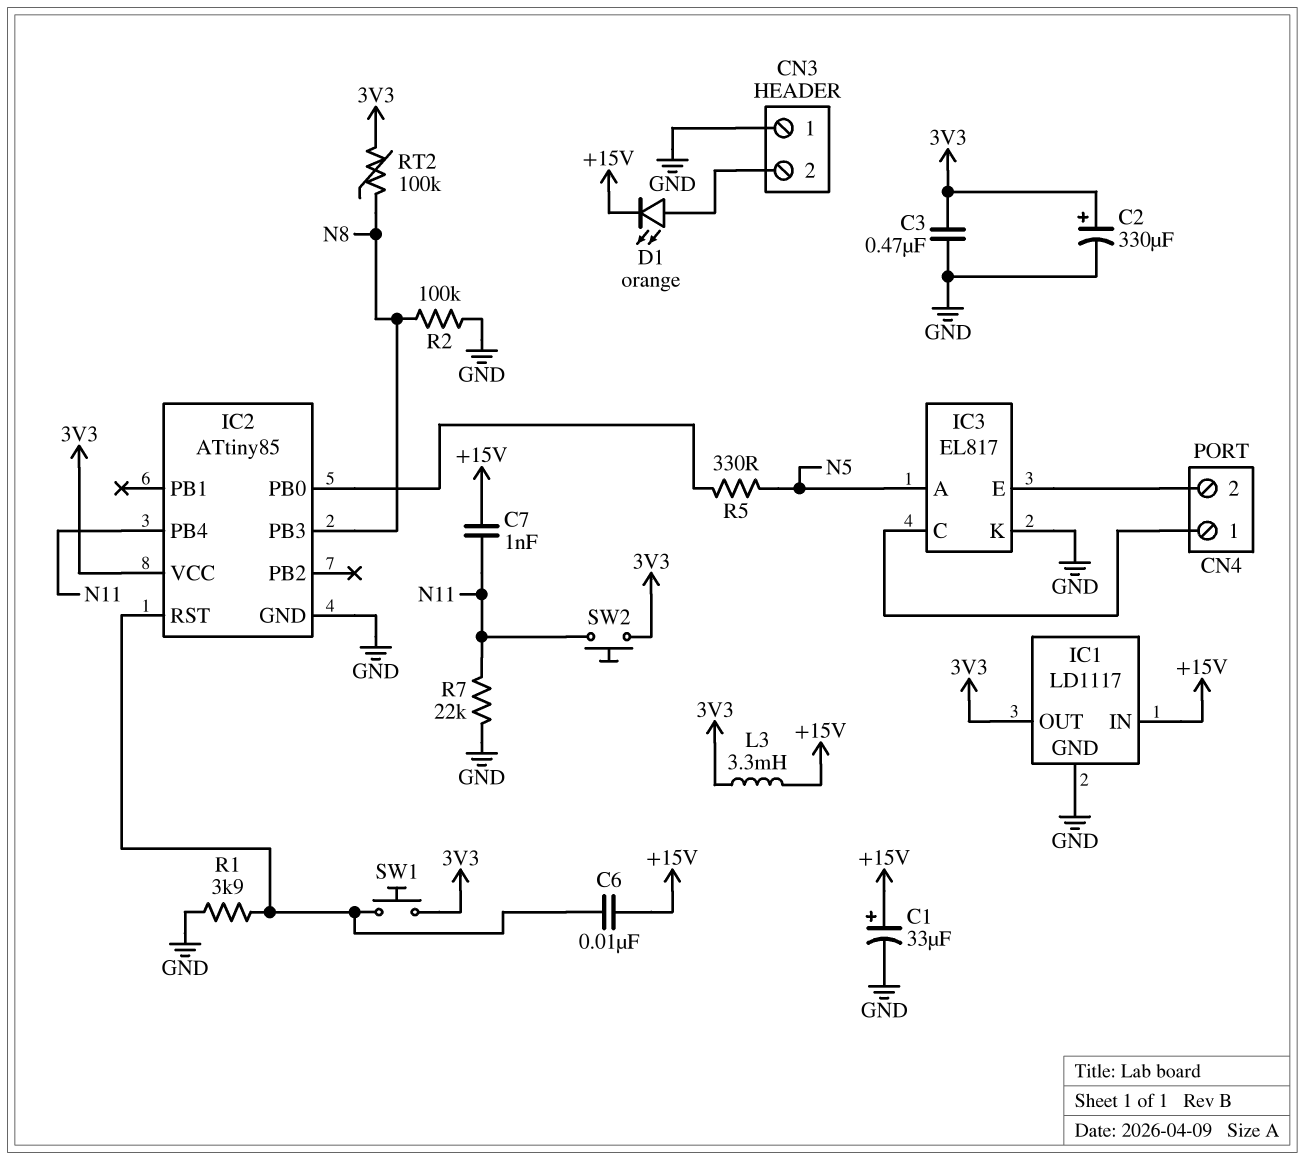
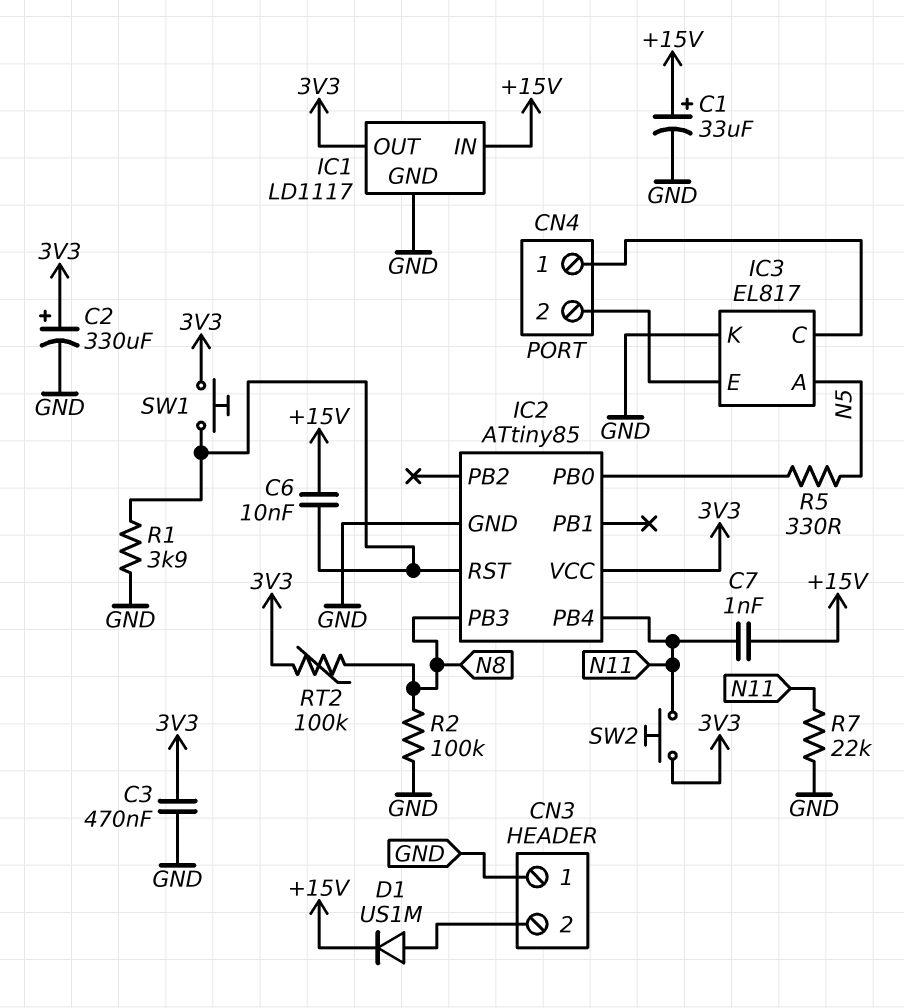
D1: LED orange (A CN3/2, K +15V) -> diode US1M (A CN3/2, K +15V)
L3: 3.3mH (+15V, 3V3) -> none

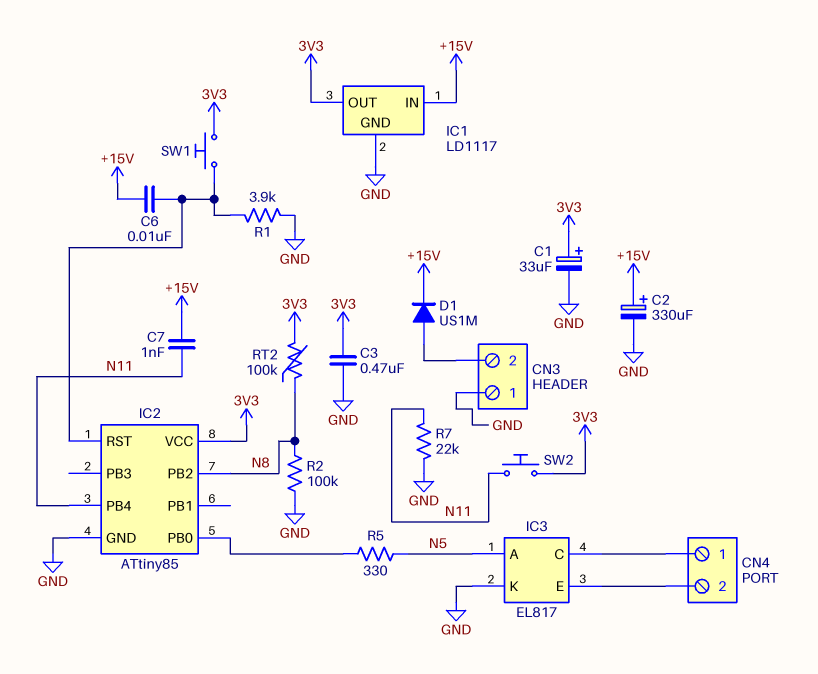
C1: 33uF (plus +15V, minus GND) -> 33uF (plus 3V3, minus GND)
C2: 330uF (plus 3V3, minus GND) -> 330uF (plus +15V, minus GND)
IC2 pin PB2: none -> N8
IC2 pin PB3: N8 -> none

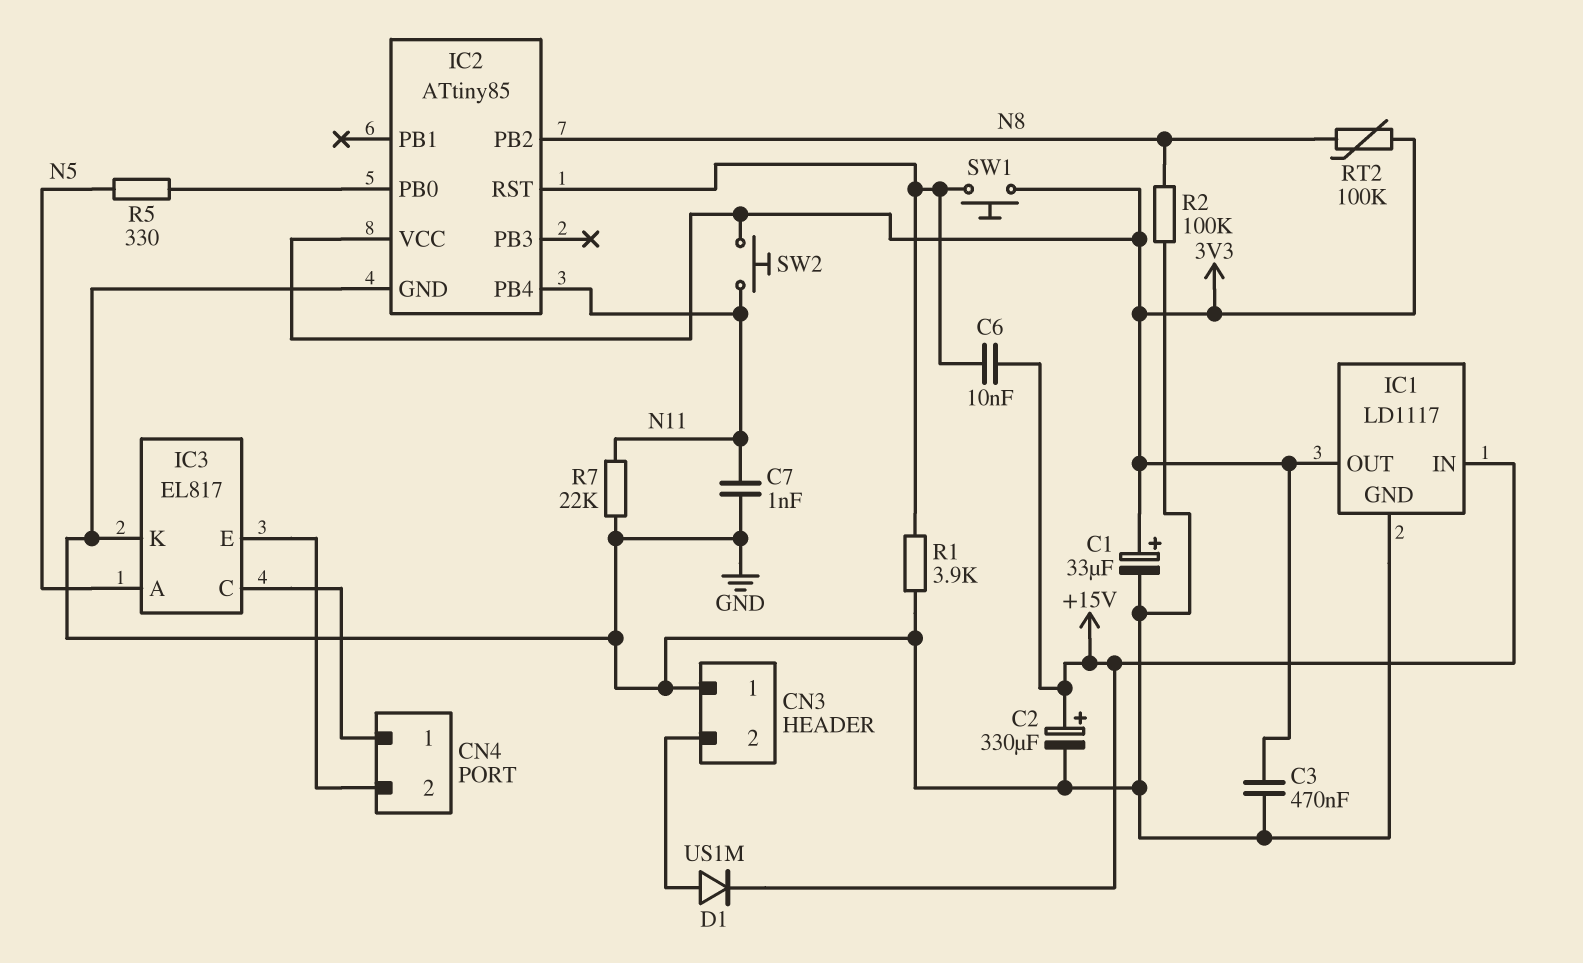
C7: 1nF (+15V, N11) -> 1nF (GND, N11)

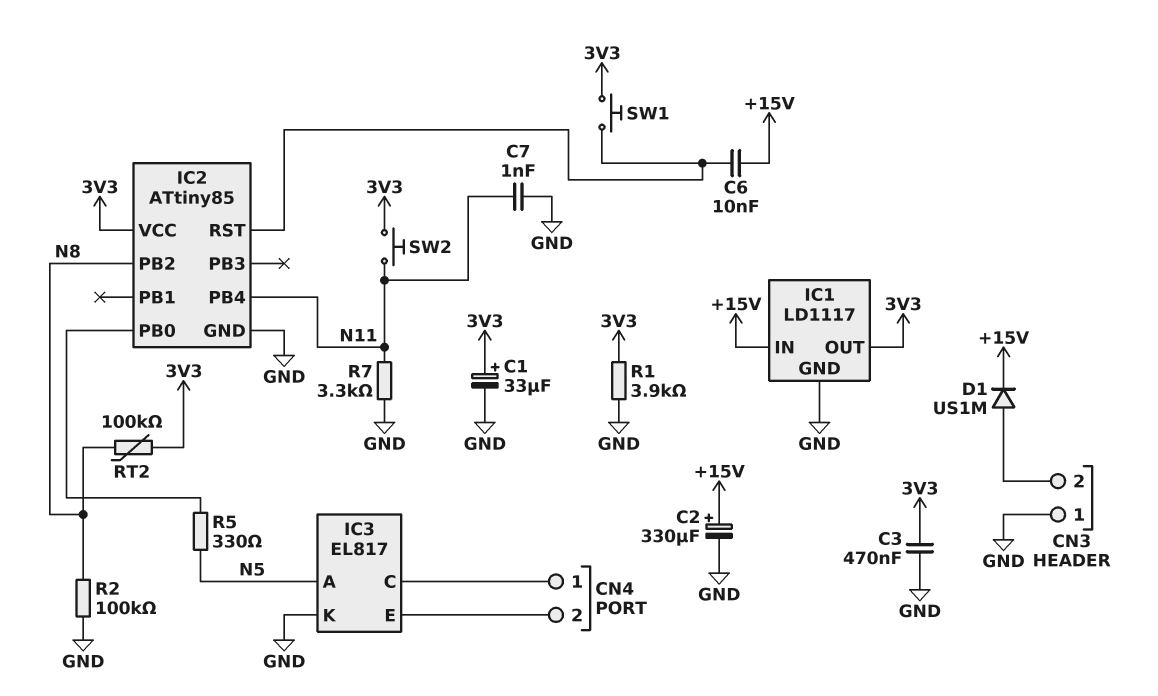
R1: 3.9k (GND, IC2/RST) -> 3.9k (3V3, GND)
R7: 22k (GND, N11) -> 3.3k (GND, N11)

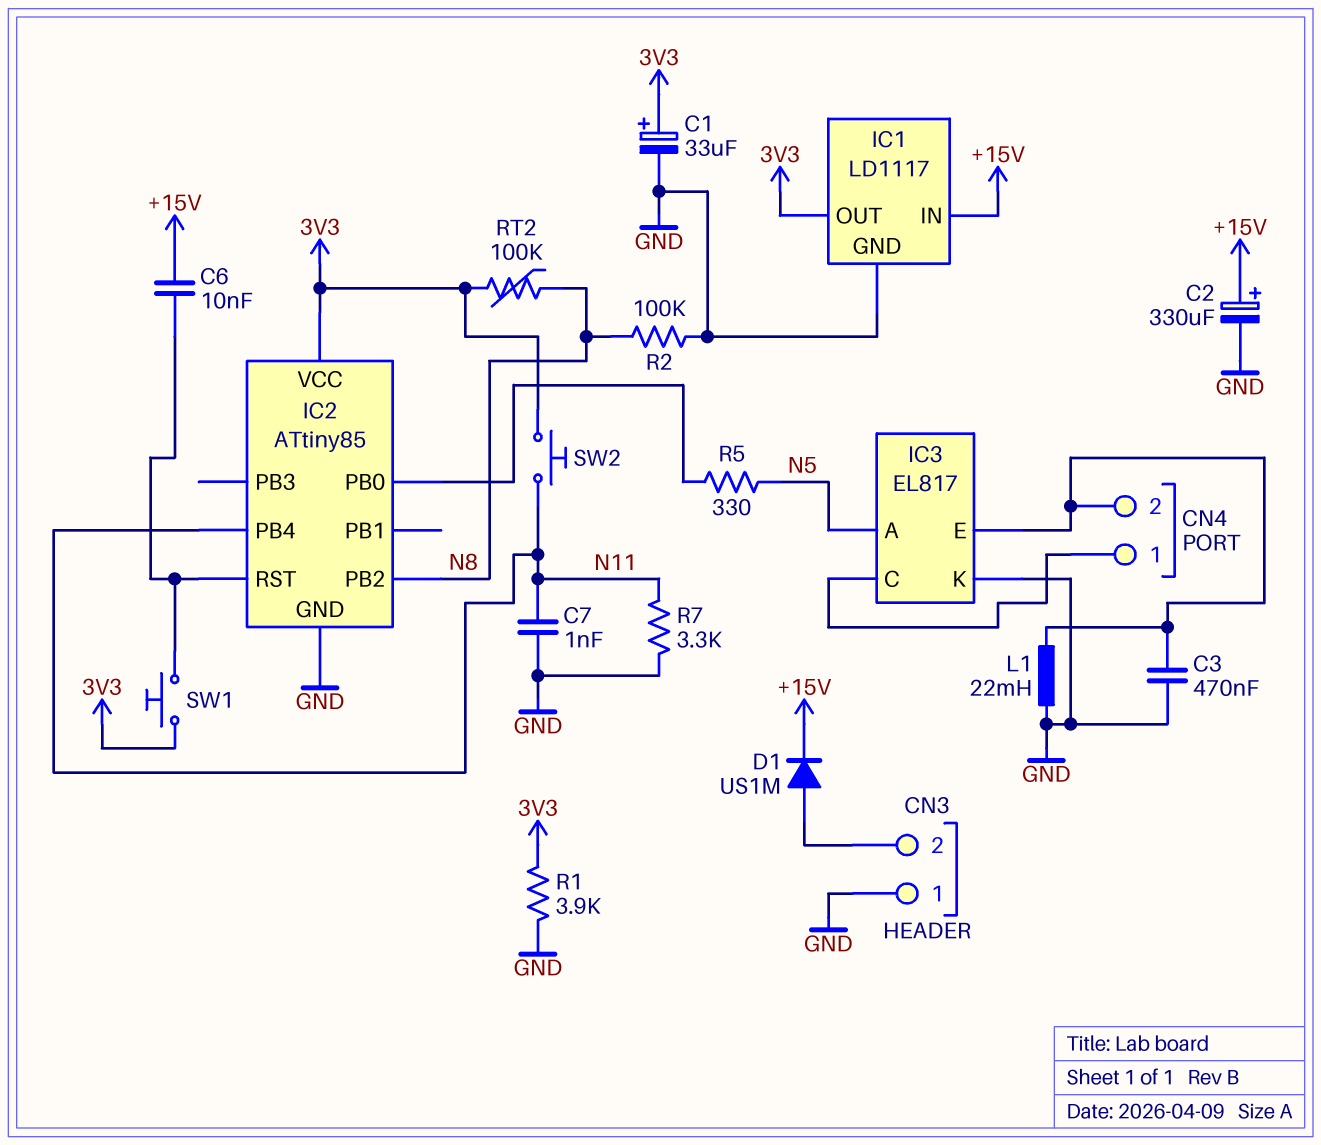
C3: 470nF (3V3, GND) -> 470nF (CN4/2, GND)
L1: none -> 22mH (CN4/2, GND)

